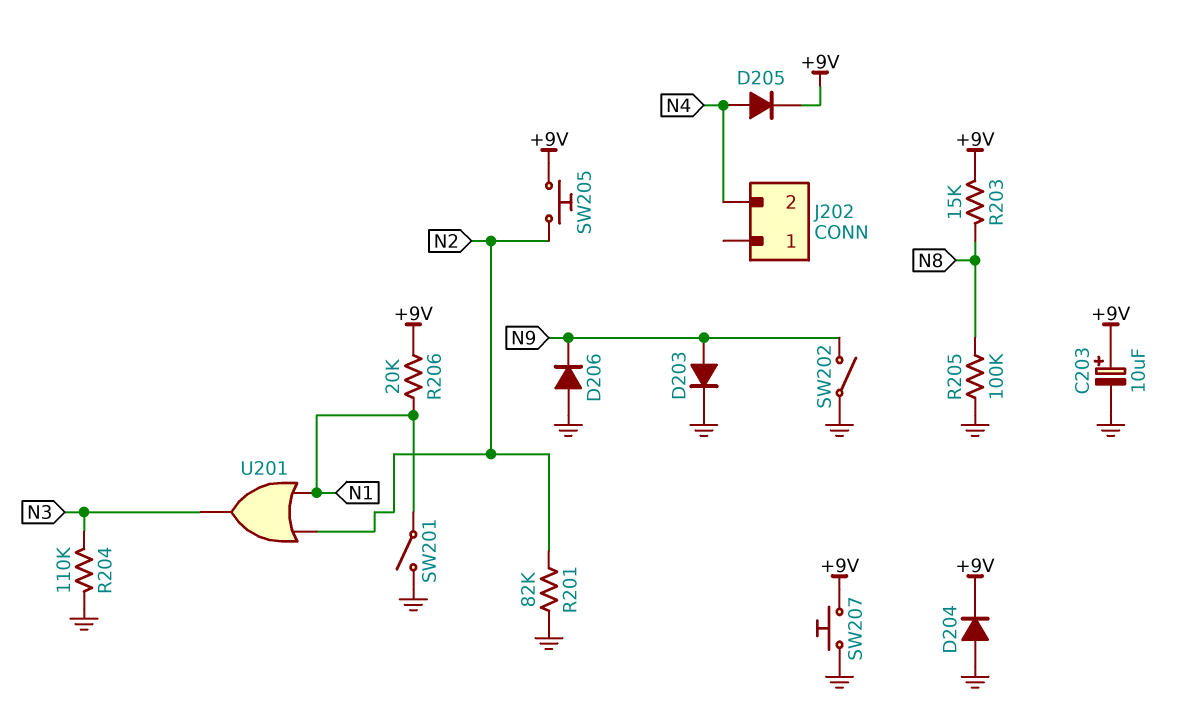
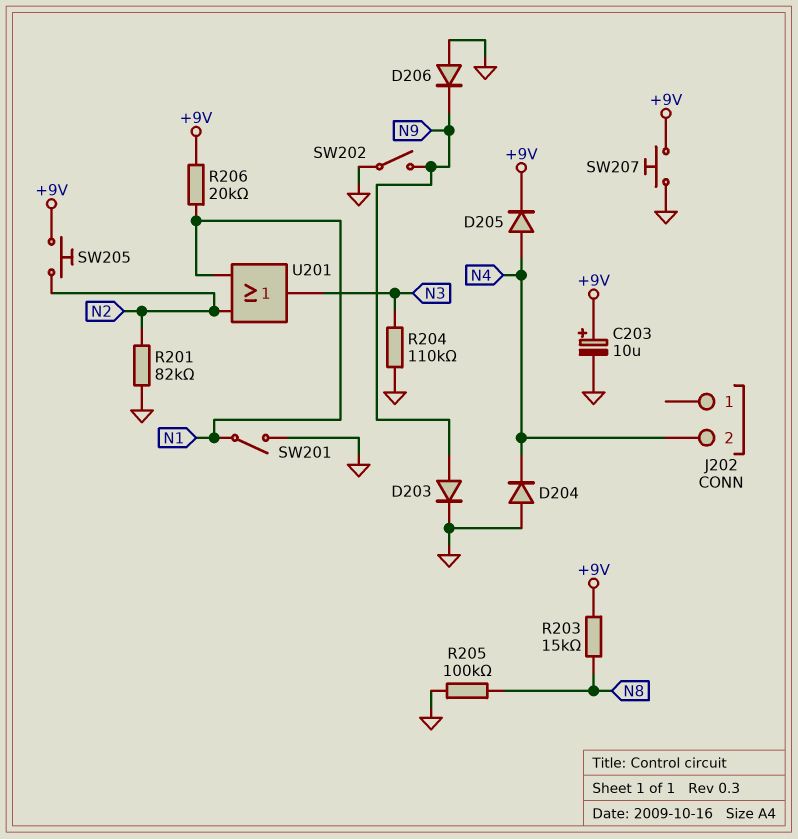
D204: diode (A GND, K +9V) -> diode (A GND, K N4)

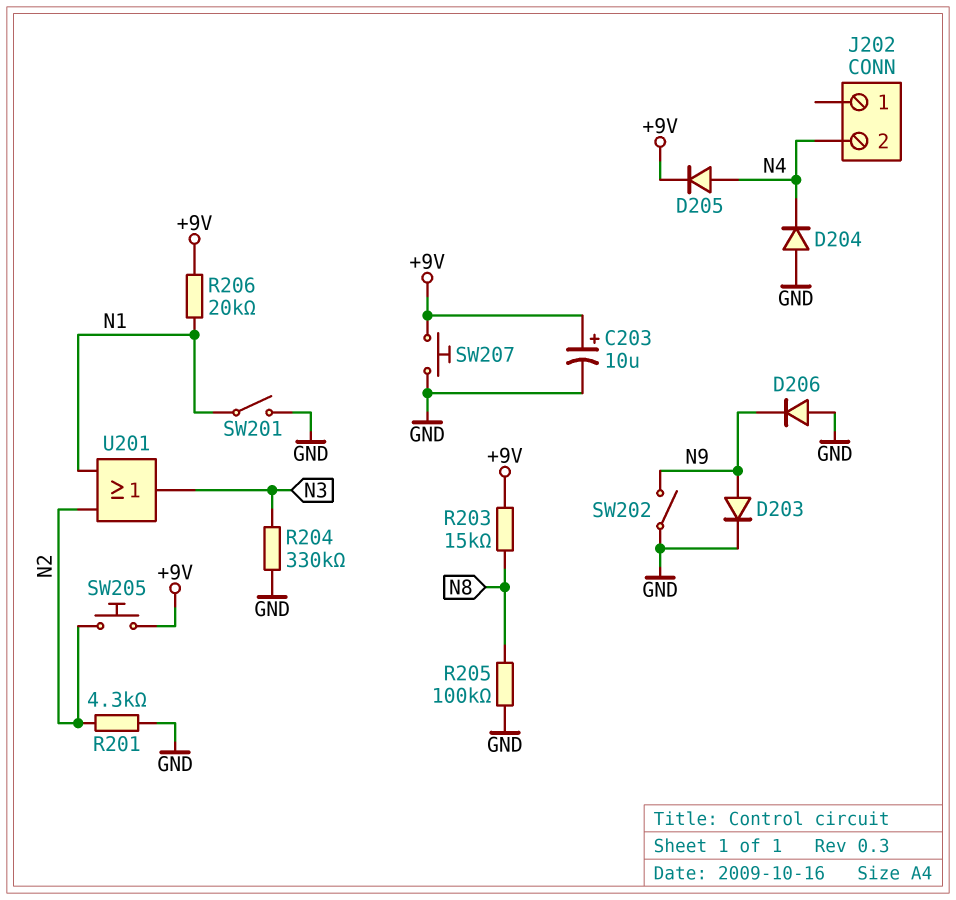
R201: 82k (GND, N2) -> 4.3k (GND, N2)
R204: 110k (GND, N3) -> 330k (GND, N3)

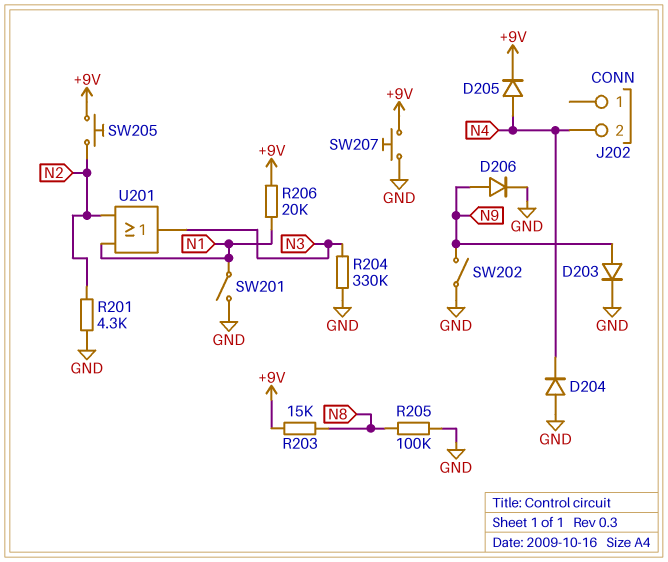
C203: 10uF (plus +9V, minus GND) -> none
D206: diode (A GND, K N9) -> diode (A N9, K GND)

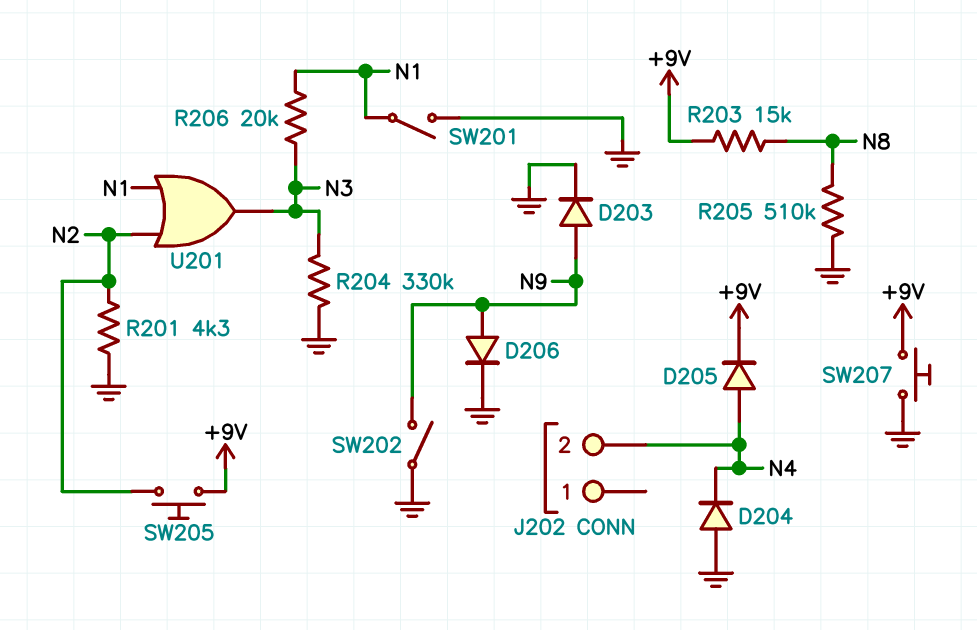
R205: 100k (GND, N8) -> 510k (GND, N8)
R206: 20k (+9V, N1) -> 20k (N1, N3)

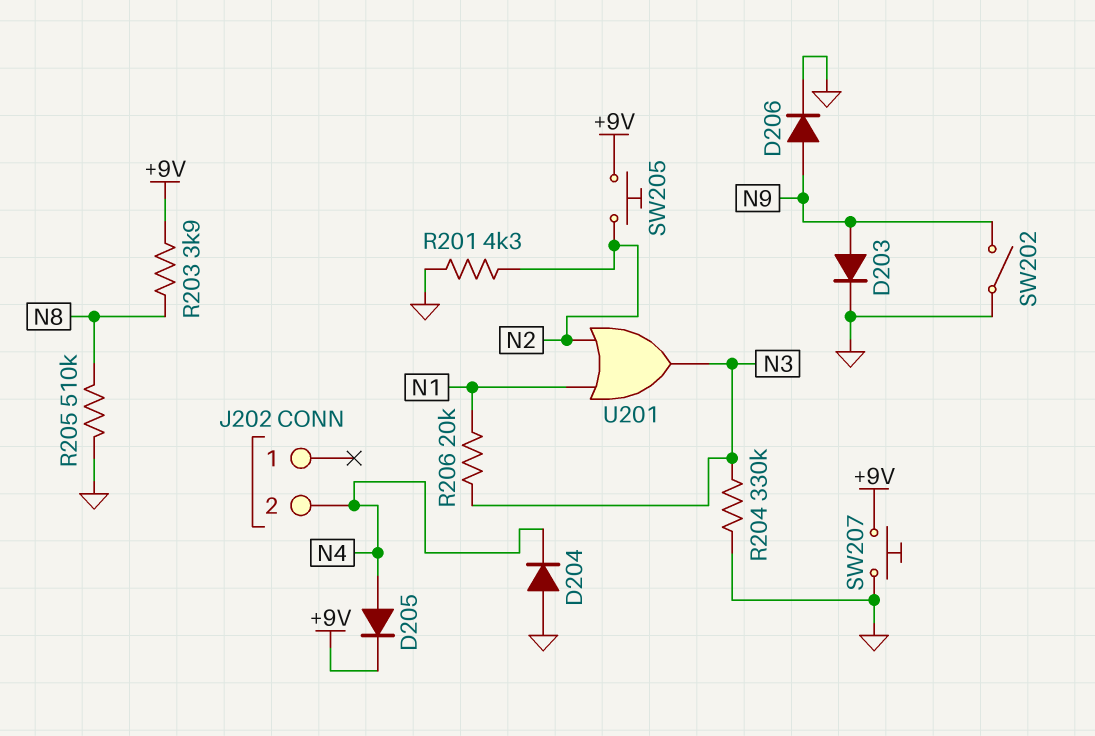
R203: 15k (+9V, N8) -> 3.9k (+9V, N8)
SW201: switch (GND, N1) -> none

